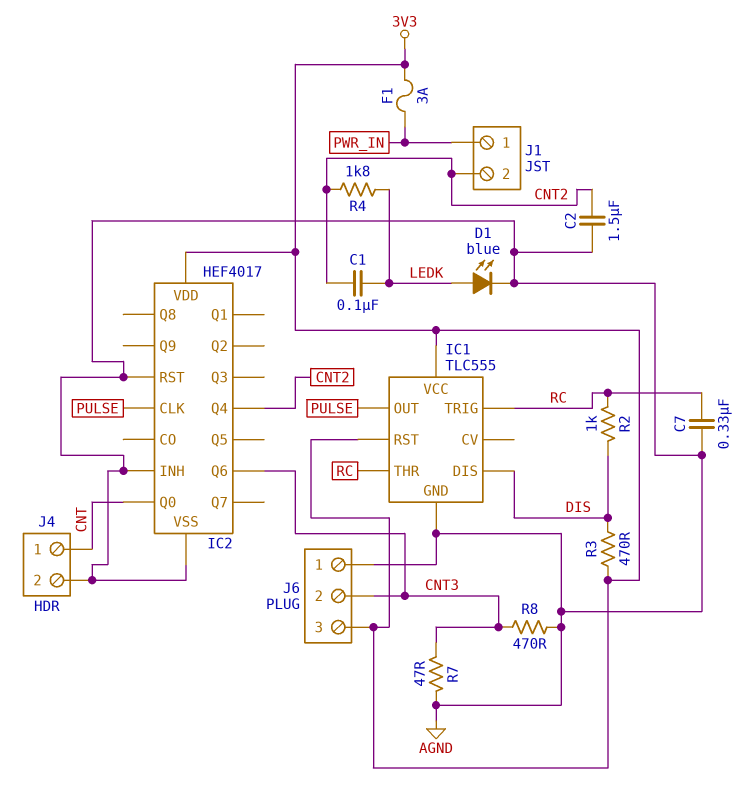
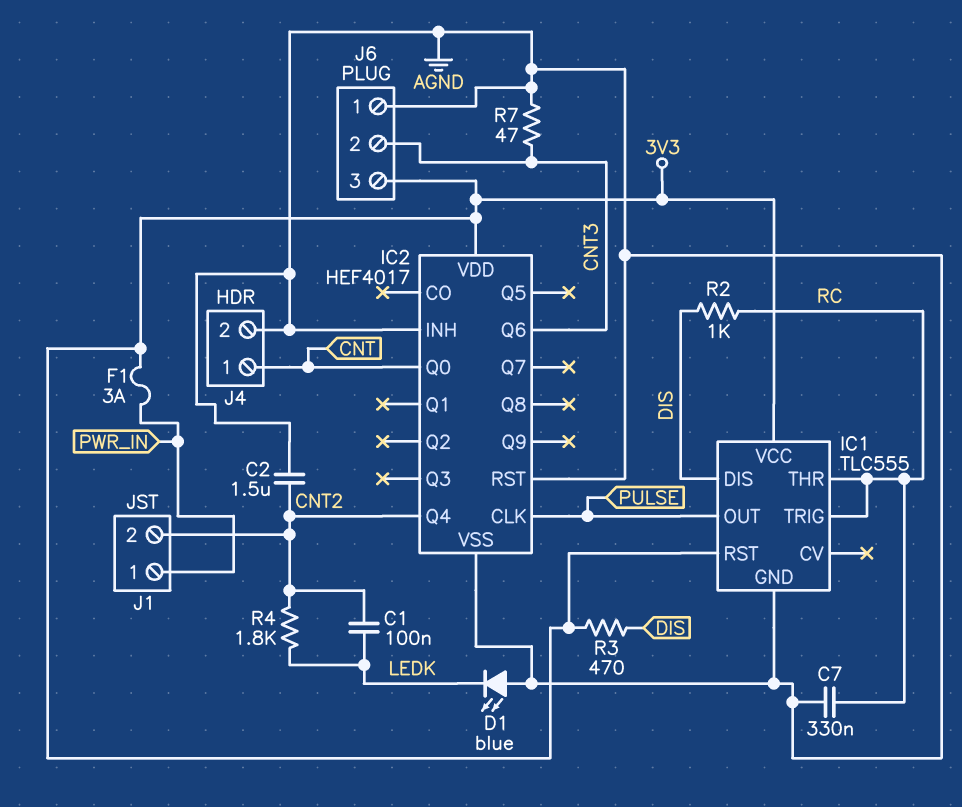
D1: LED blue (A LEDK, K AGND) -> LED blue (A AGND, K LEDK)
R8: 470 (AGND, CNT3) -> none

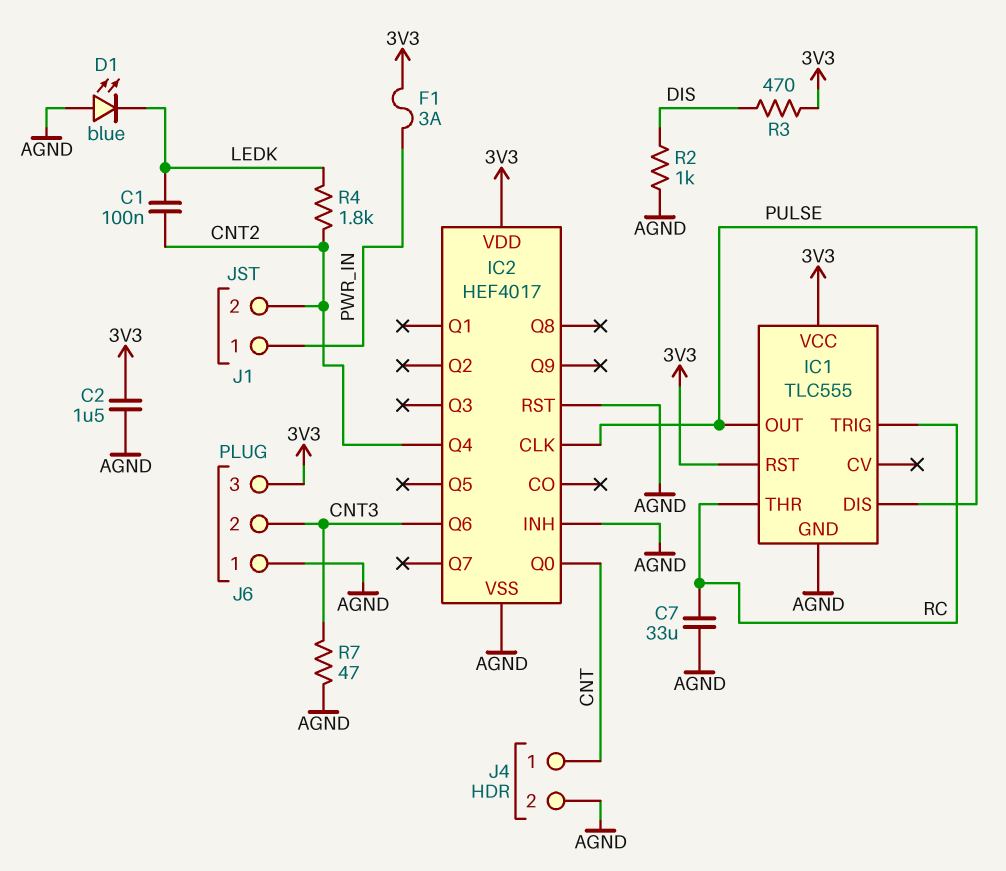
C2: 1.5uF (AGND, CNT2) -> 1.5uF (3V3, AGND)
C7: 330nF (AGND, RC) -> 33uF (AGND, RC)
IC1 pin DIS: DIS -> PULSE
R2: 1k (DIS, RC) -> 1k (AGND, DIS)

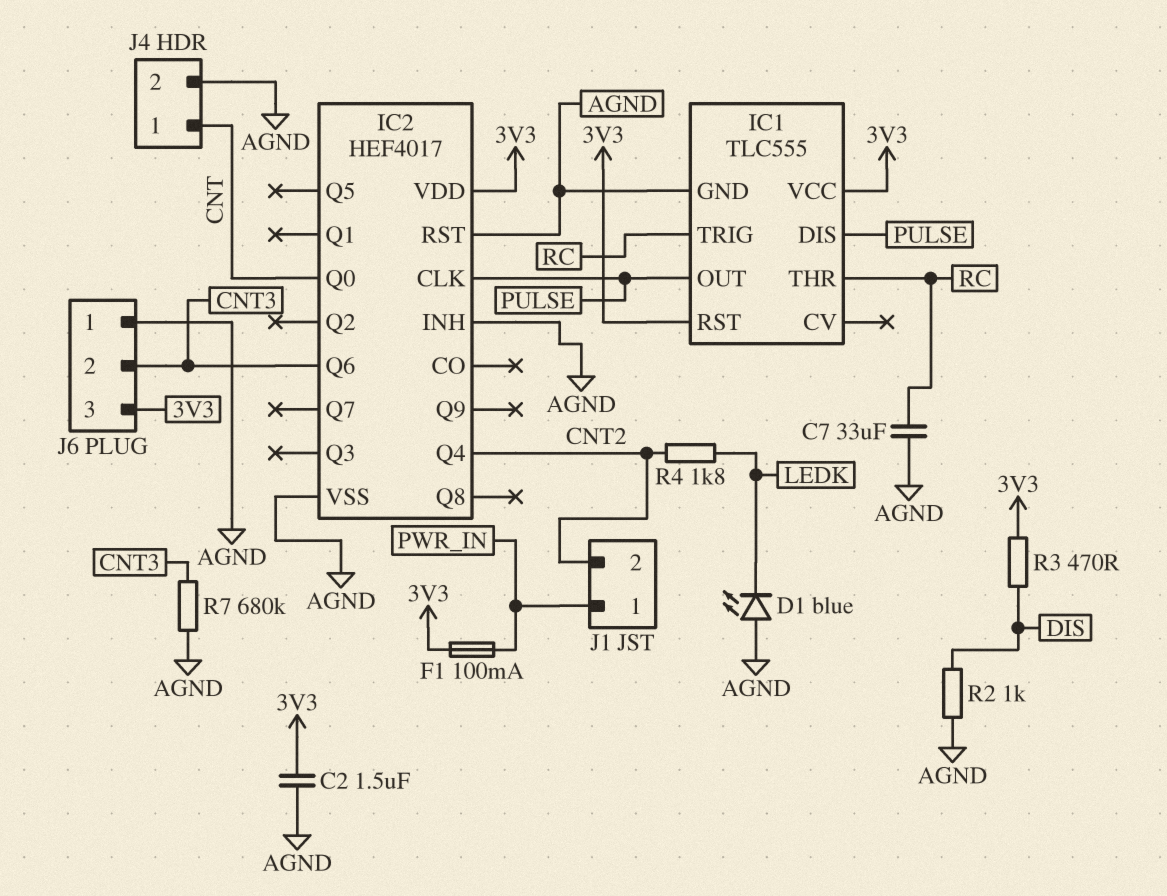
C1: 100nF (CNT2, LEDK) -> none
F1: 3A (3V3, PWR_IN) -> 100mA (3V3, PWR_IN)
R7: 47 (AGND, CNT3) -> 680k (AGND, CNT3)

